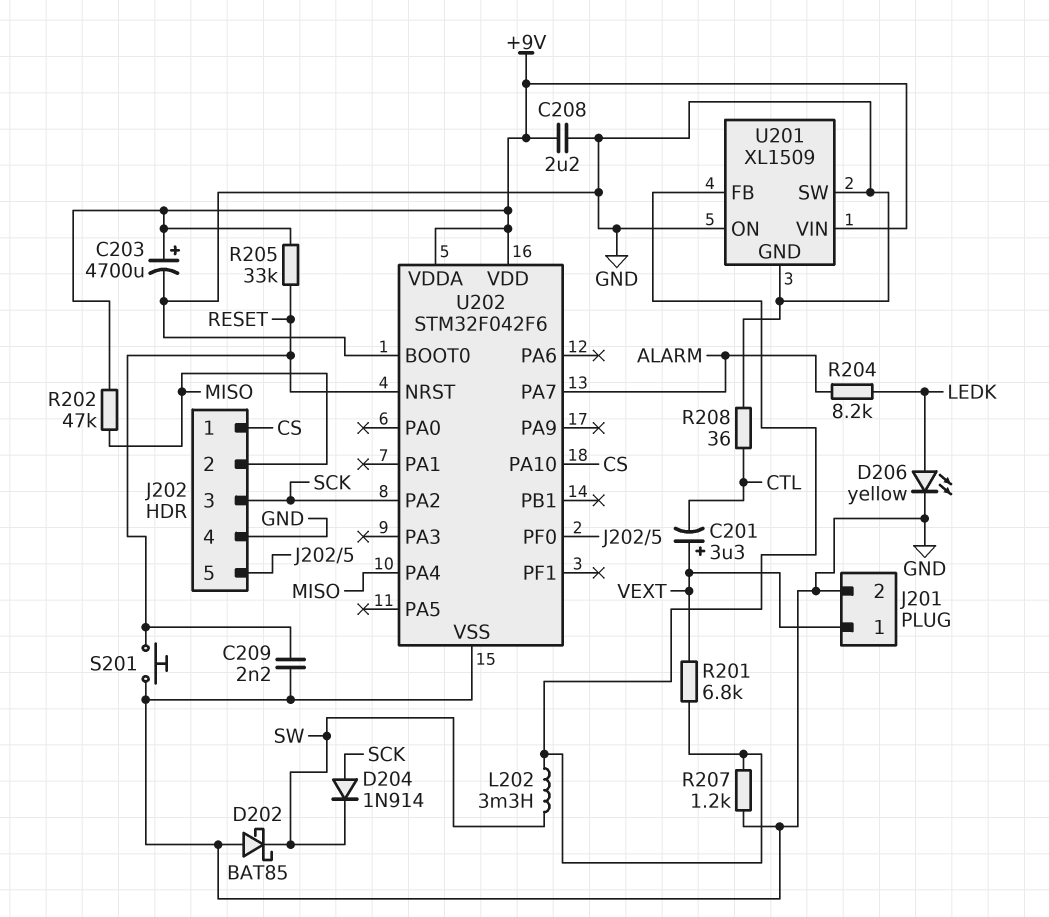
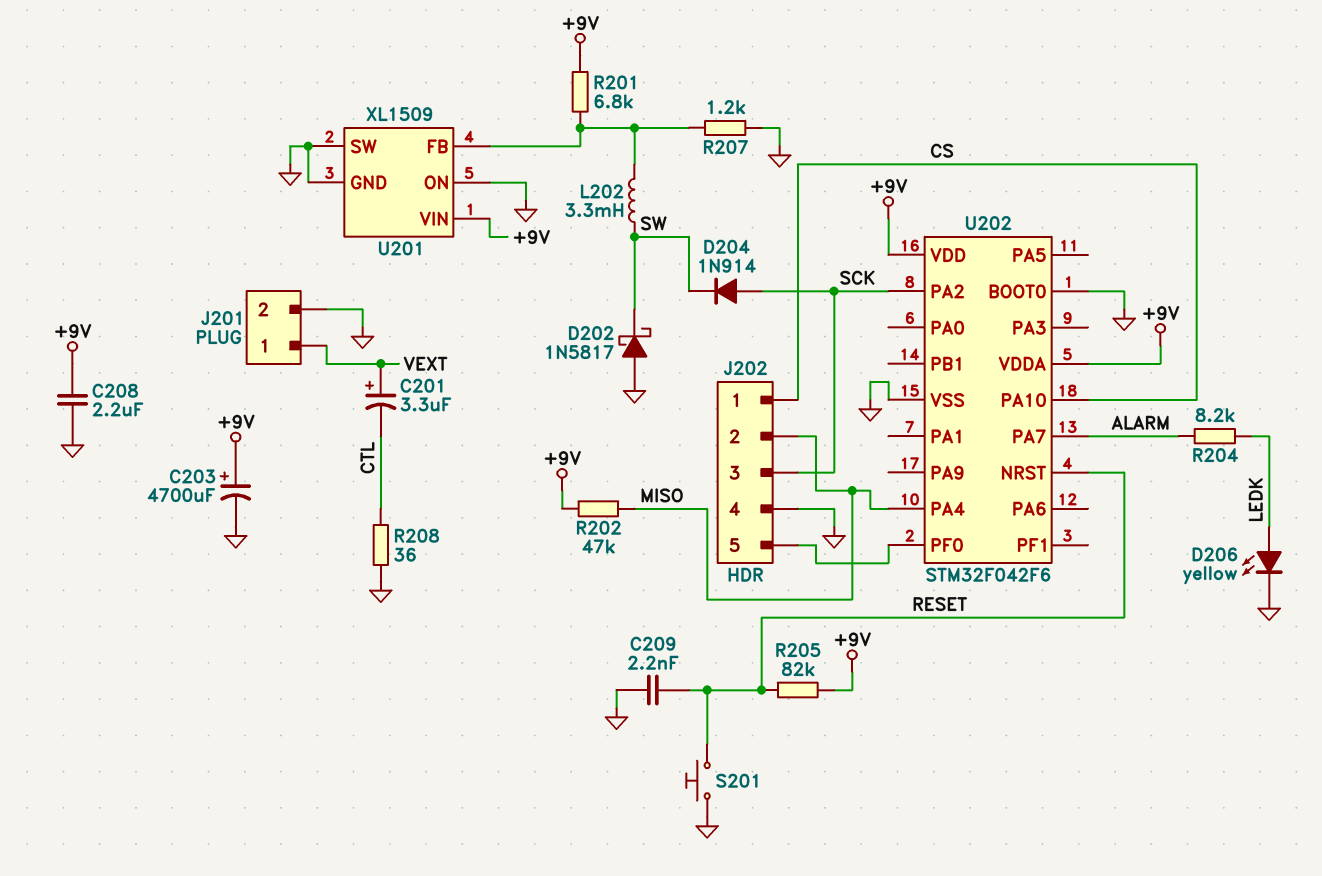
D202: schottky BAT85 (A GND, K SW) -> schottky 1N5817 (A GND, K SW)
R201: 6.8k (U201/FB, VEXT) -> 6.8k (+9V, U201/FB)
R205: 33k (+9V, RESET) -> 82k (+9V, RESET)

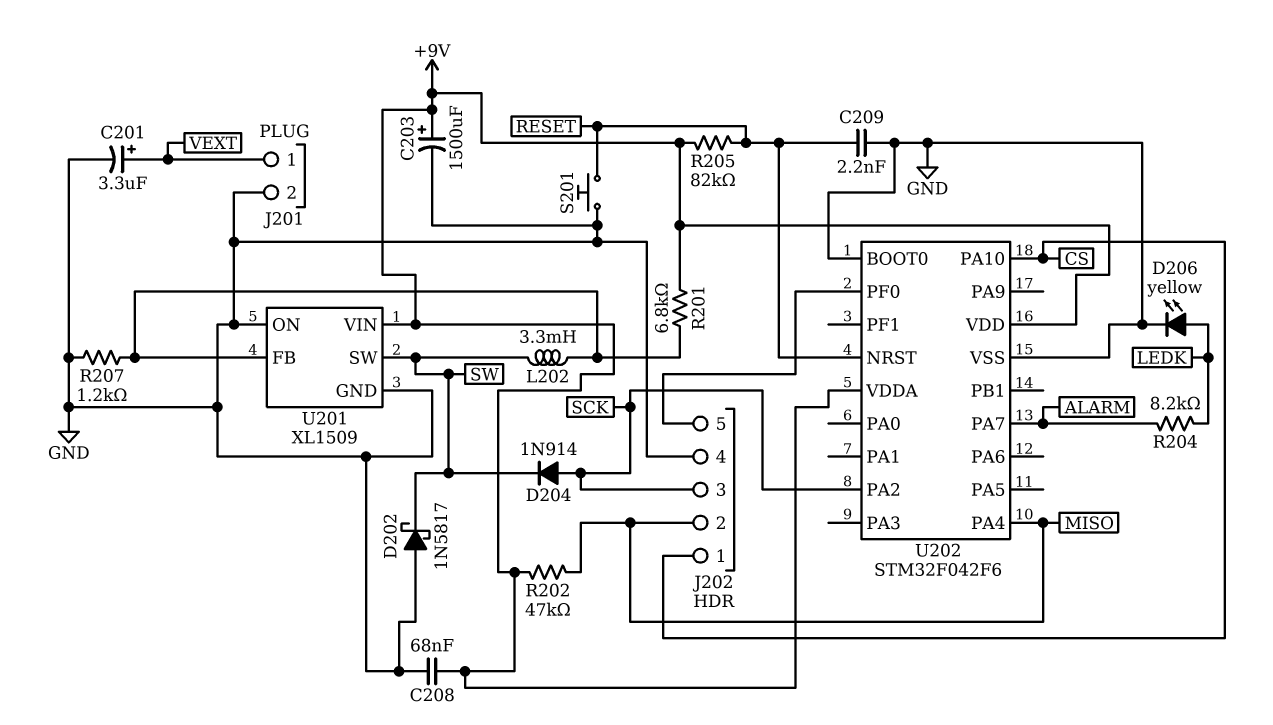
C201: 3.3uF (plus VEXT, minus CTL) -> 3.3uF (plus VEXT, minus GND)
C203: 4700uF (plus +9V, minus GND) -> 1500uF (plus +9V, minus GND)
C208: 2.2uF (+9V, GND) -> 68nF (+9V, GND)
R208: 36 (CTL, GND) -> none
U201 pin SW: GND -> SW

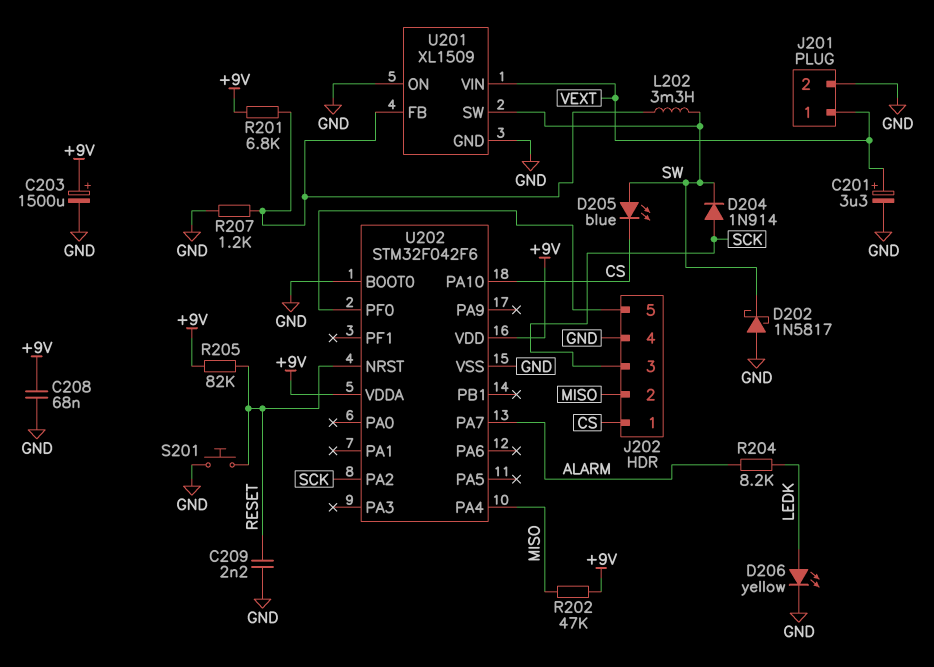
D205: none -> LED blue (A SW, K CS)
U201 pin VIN: +9V -> VEXT

